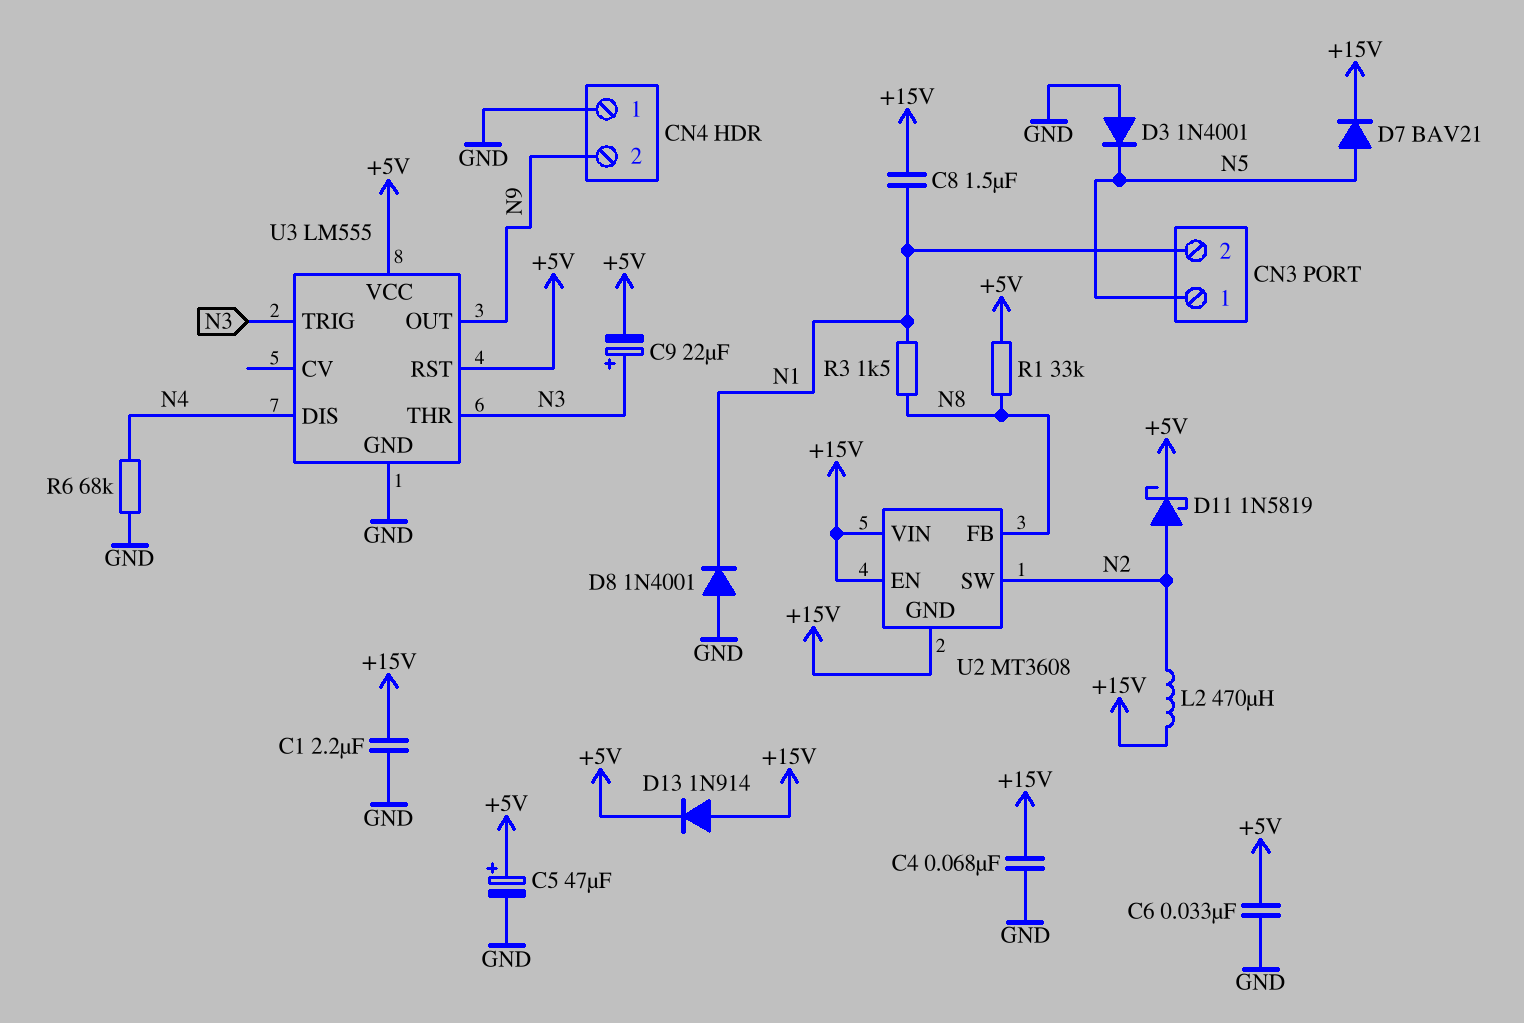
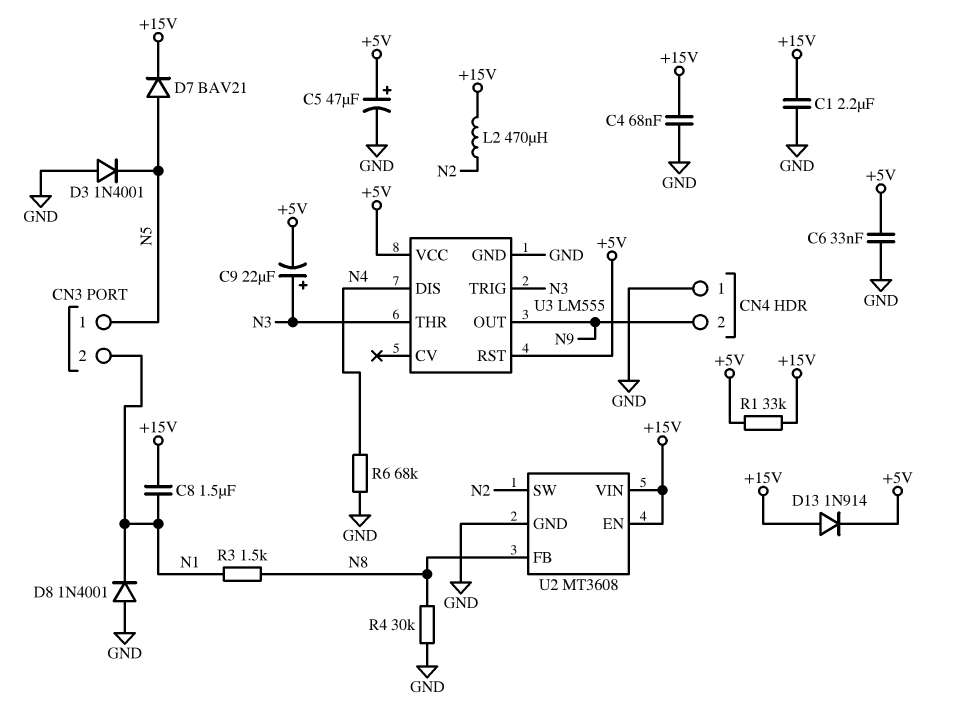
D11: schottky 1N5819 (A N2, K +5V) -> none
R1: 33k (+5V, N8) -> 33k (+5V, +15V)
R4: none -> 30k (GND, N8)
U2 pin GND: +15V -> GND

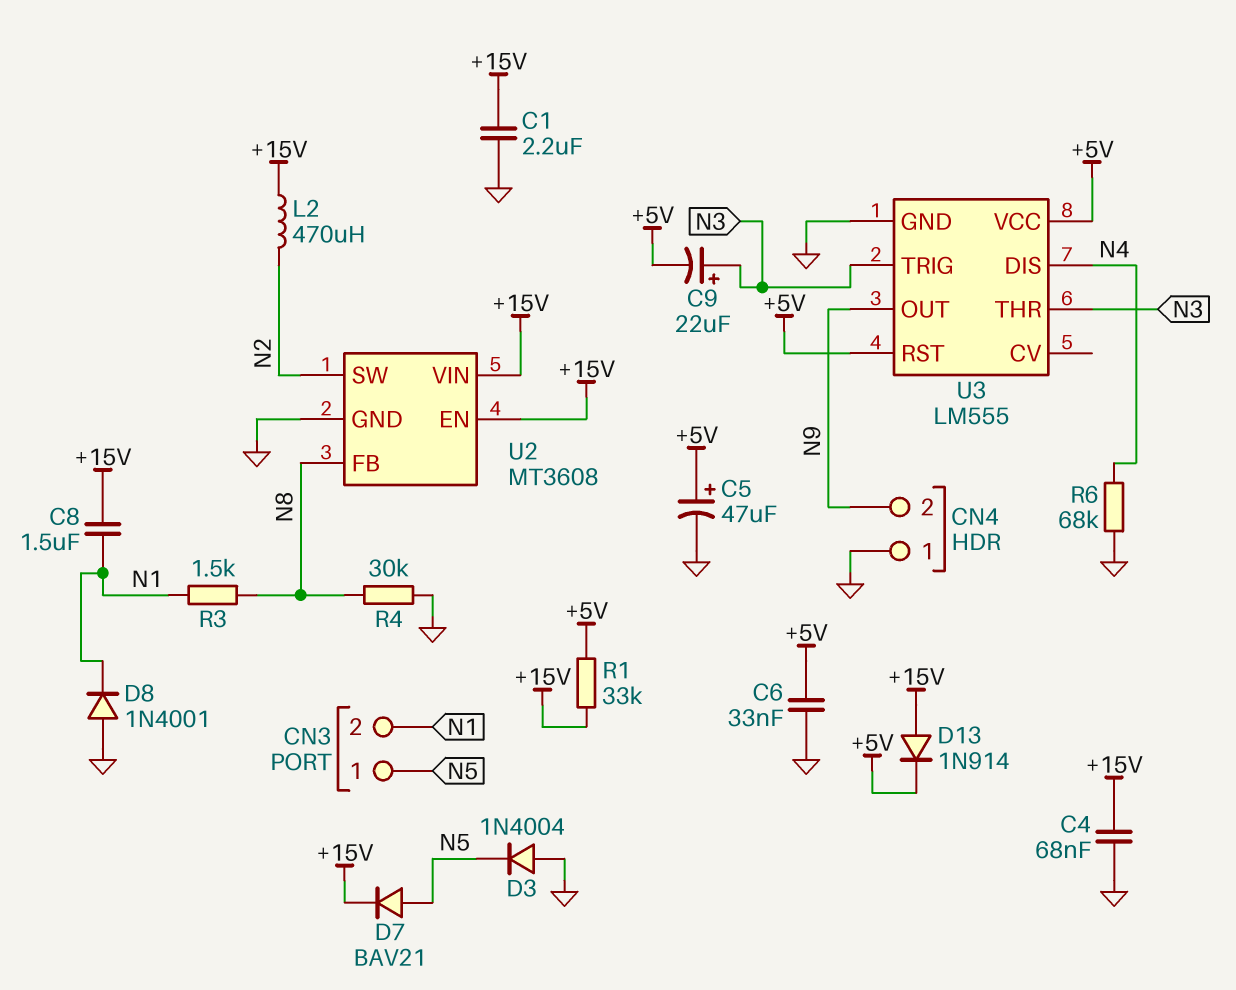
D3: diode 1N4001 (A GND, K N5) -> diode 1N4004 (A GND, K N5)

